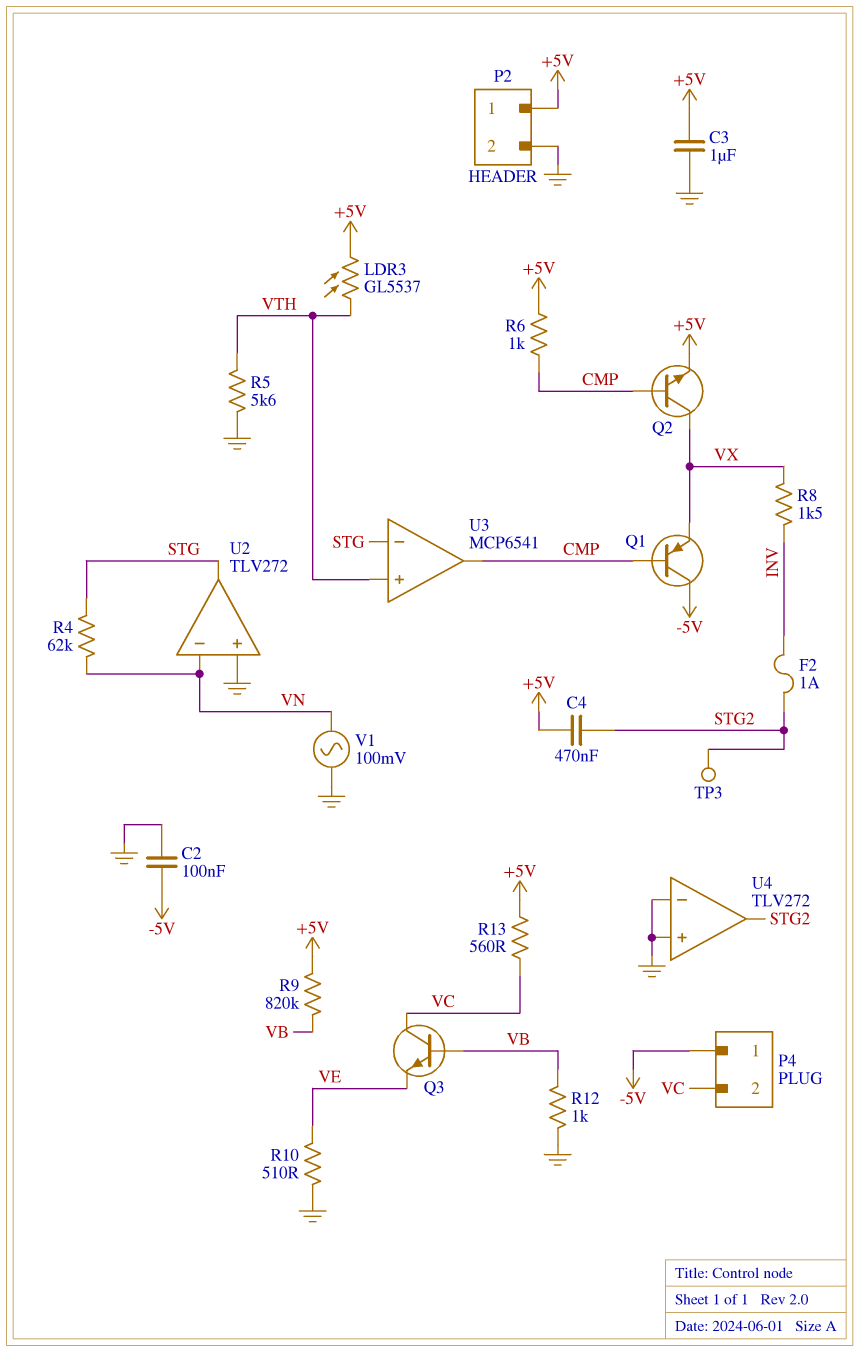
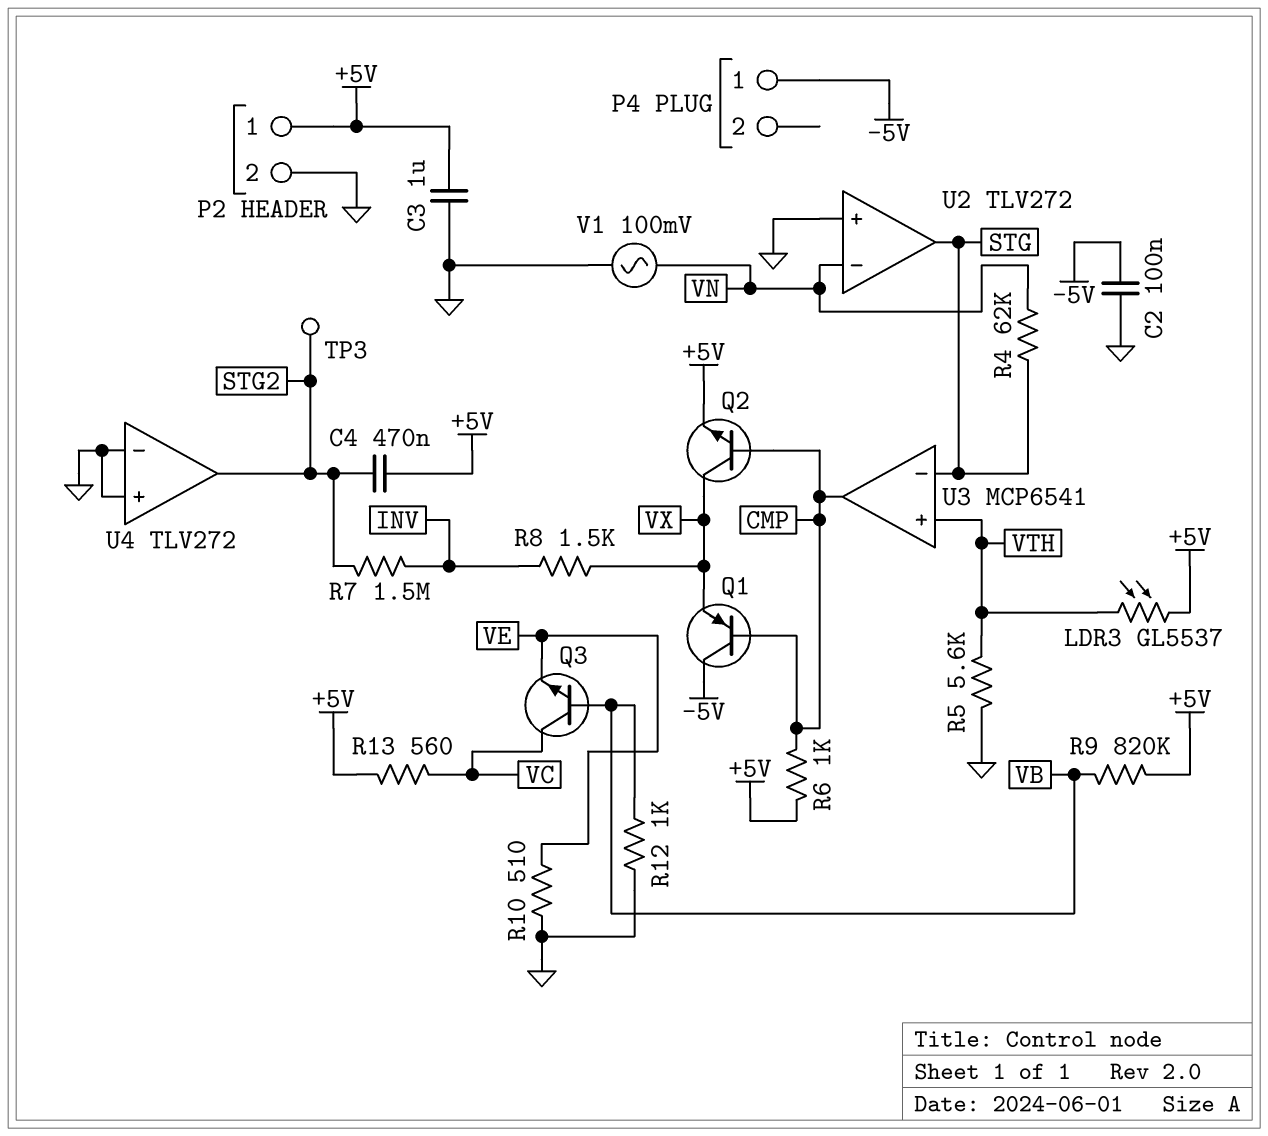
F2: 1A (INV, STG2) -> none
P4 pin 2: VC -> none
R7: none -> 1.5M (INV, STG2)

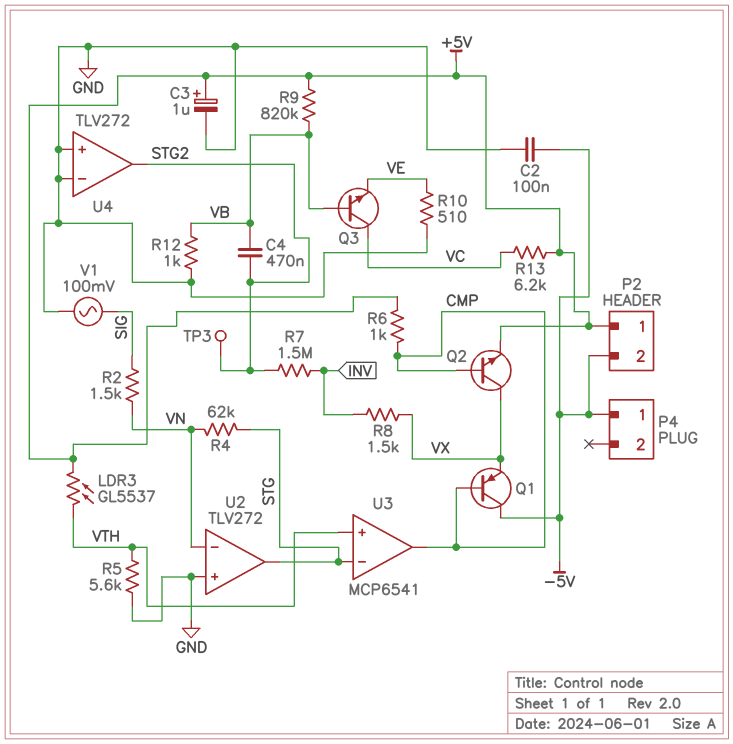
C3: 1uF (+5V, GND) -> 1uF (plus +5V, minus GND)
C4: 470nF (+5V, STG2) -> 470nF (STG2, VB)
P2 pin 2: GND -> -5V
R2: none -> 1.5k (SIG, VN)
R13: 560 (+5V, VC) -> 6.2k (+5V, VC)
V1: AC 100mV (GND, VN) -> AC 100mV (GND, SIG)

